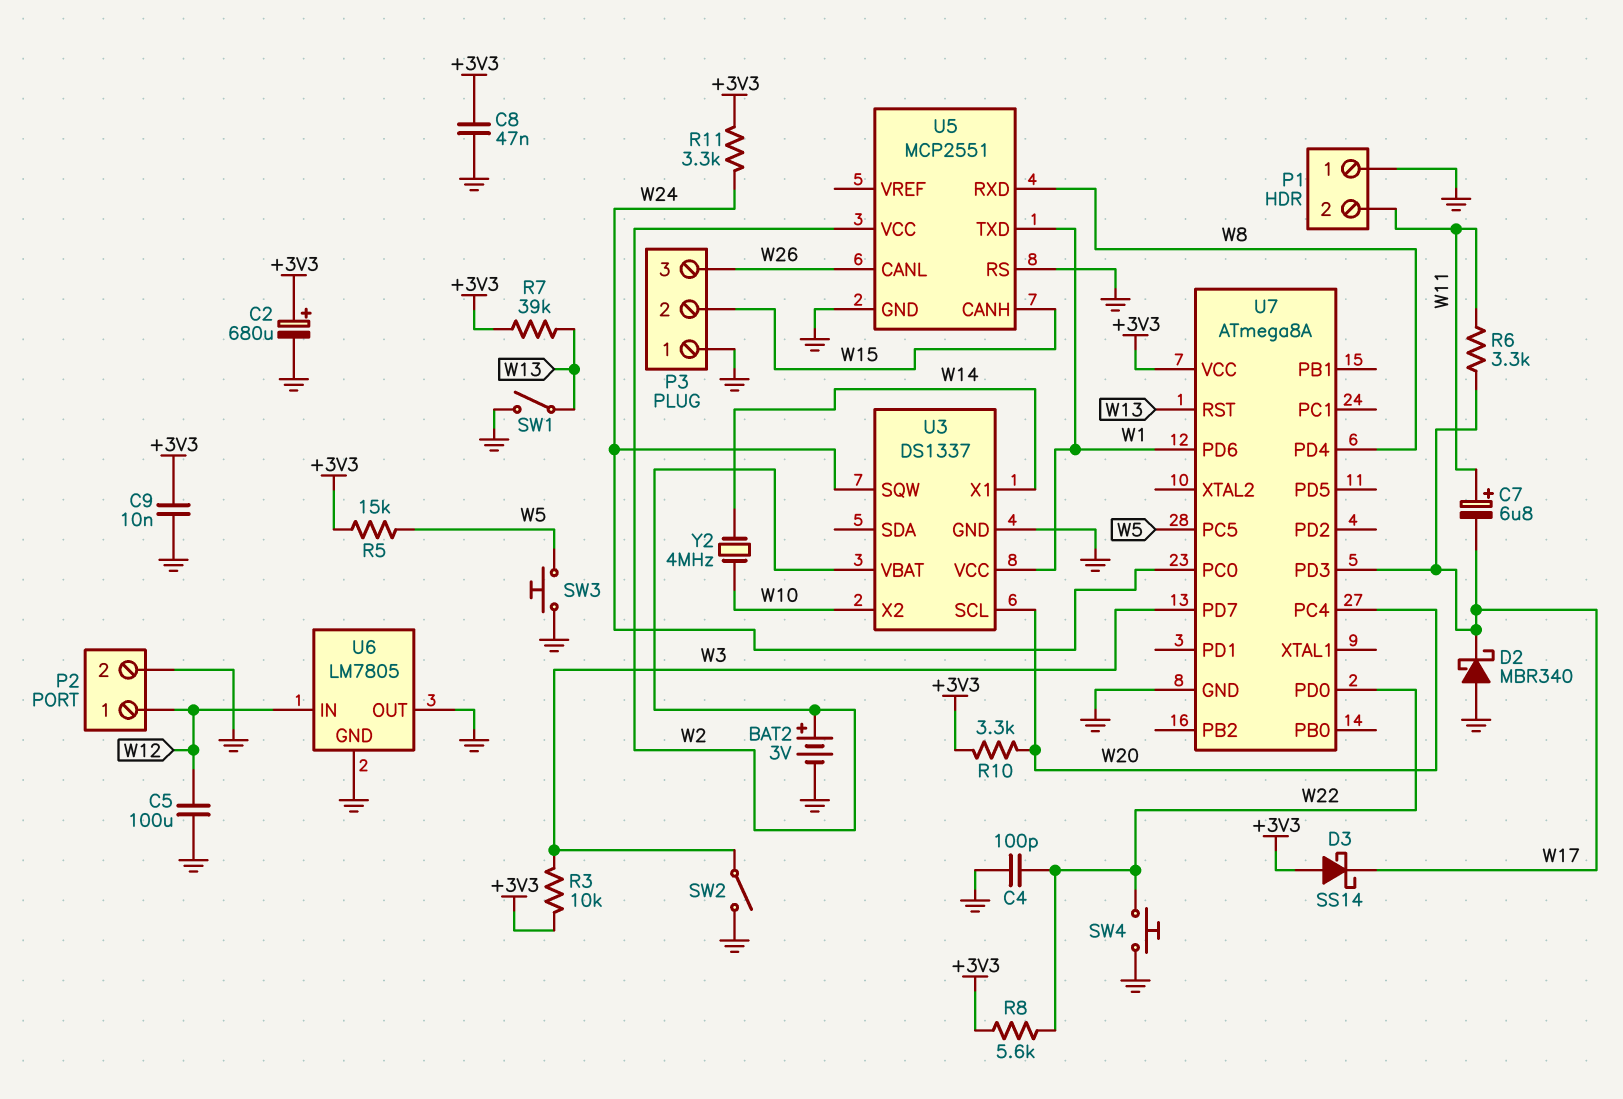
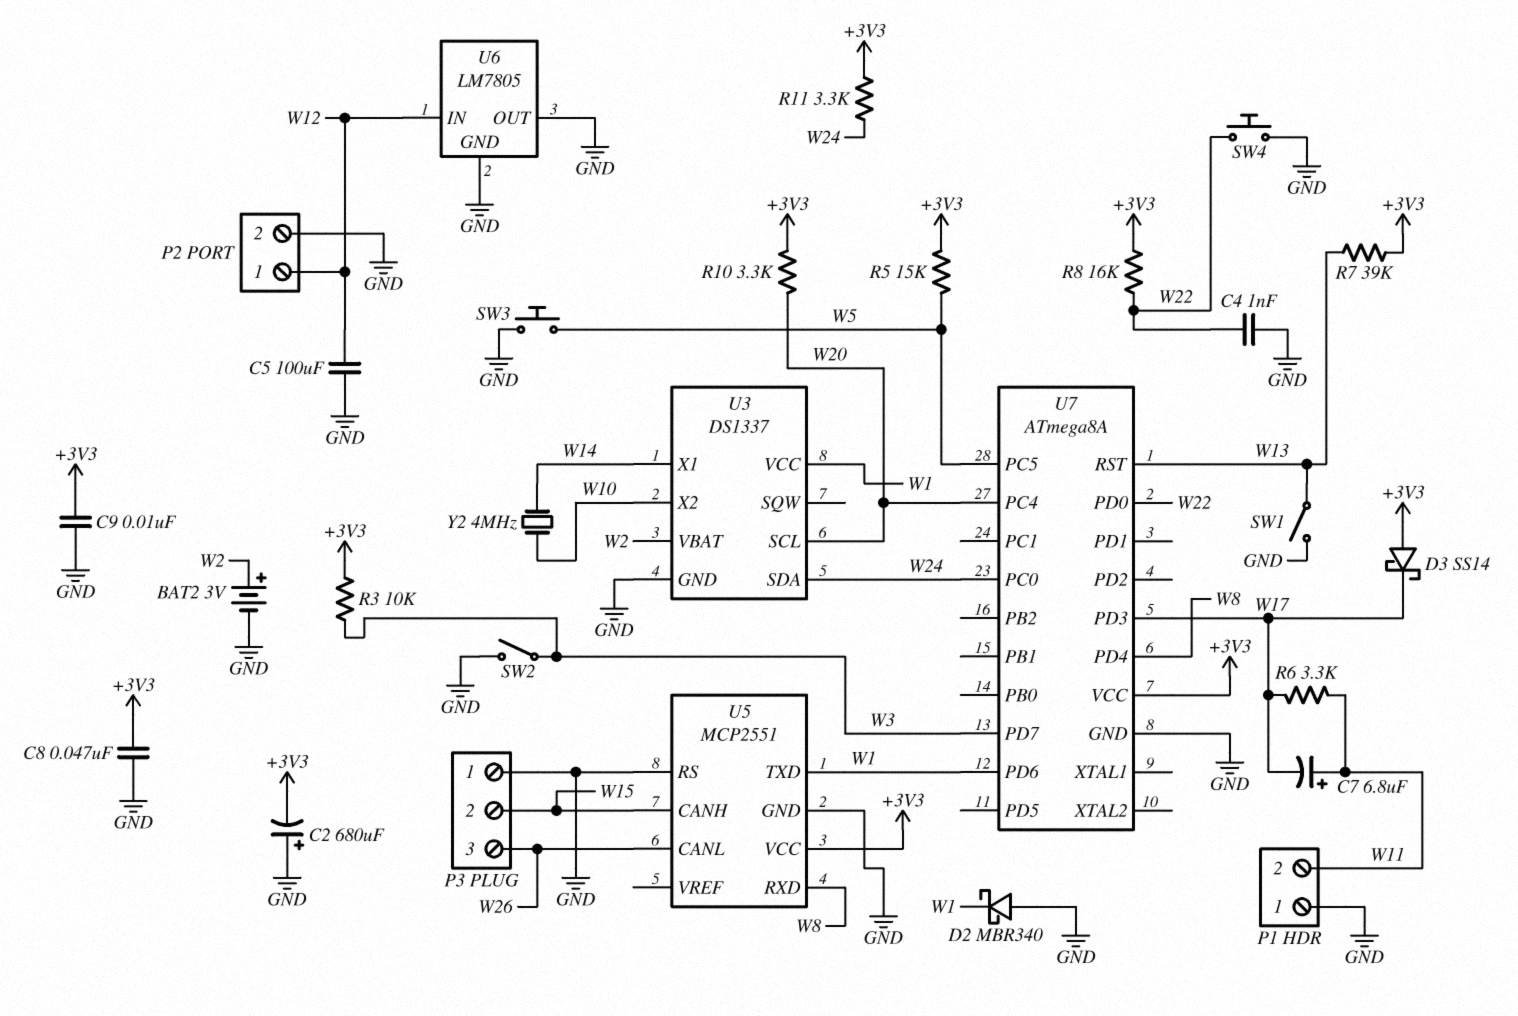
C2: 680uF (plus +3V3, minus GND) -> 680uF (plus GND, minus +3V3)
C4: 100pF (GND, W22) -> 1nF (GND, W22)
D2: schottky MBR340 (A GND, K W17) -> schottky MBR340 (A GND, K W1)
R8: 5.6k (+3V3, W22) -> 16k (+3V3, W22)
U3 pin SDA: none -> W24
U3 pin SQW: W24 -> none
U5 pin VCC: W2 -> +3V3

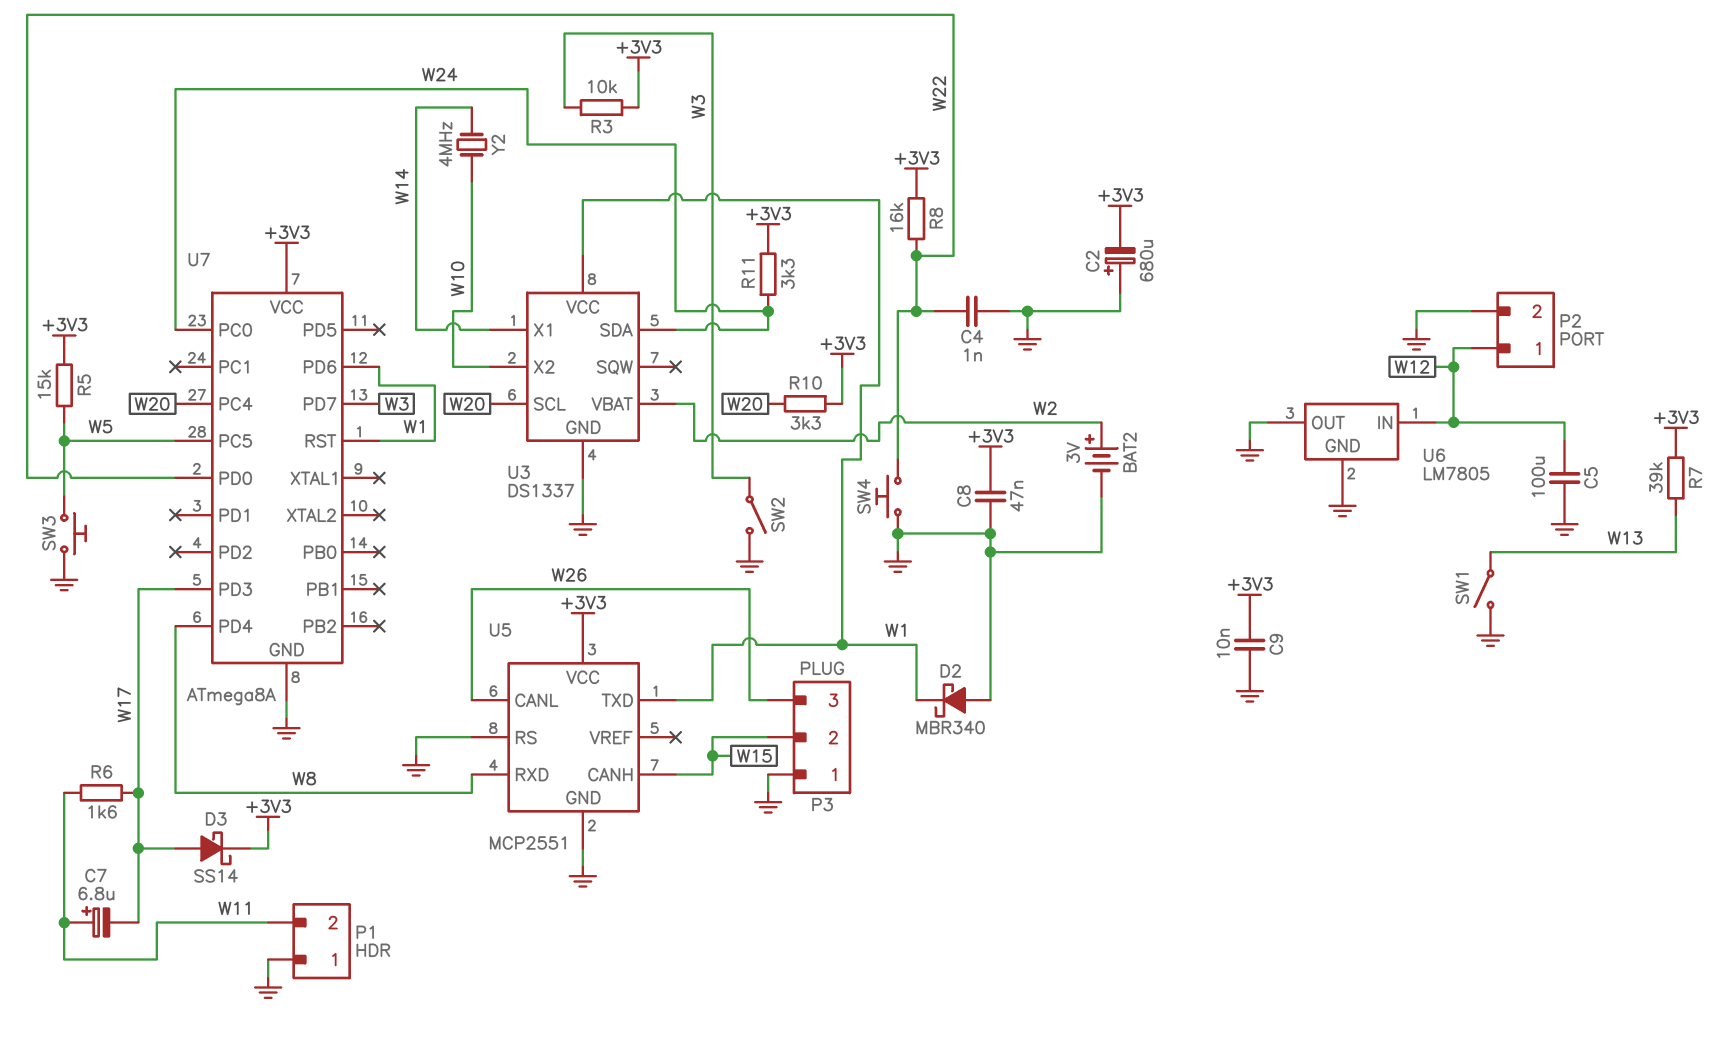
D3: schottky SS14 (A +3V3, K W17) -> schottky SS14 (A W17, K +3V3)
R6: 3.3k (W11, W17) -> 1.6k (W11, W17)
U7 pin RST: W13 -> W1

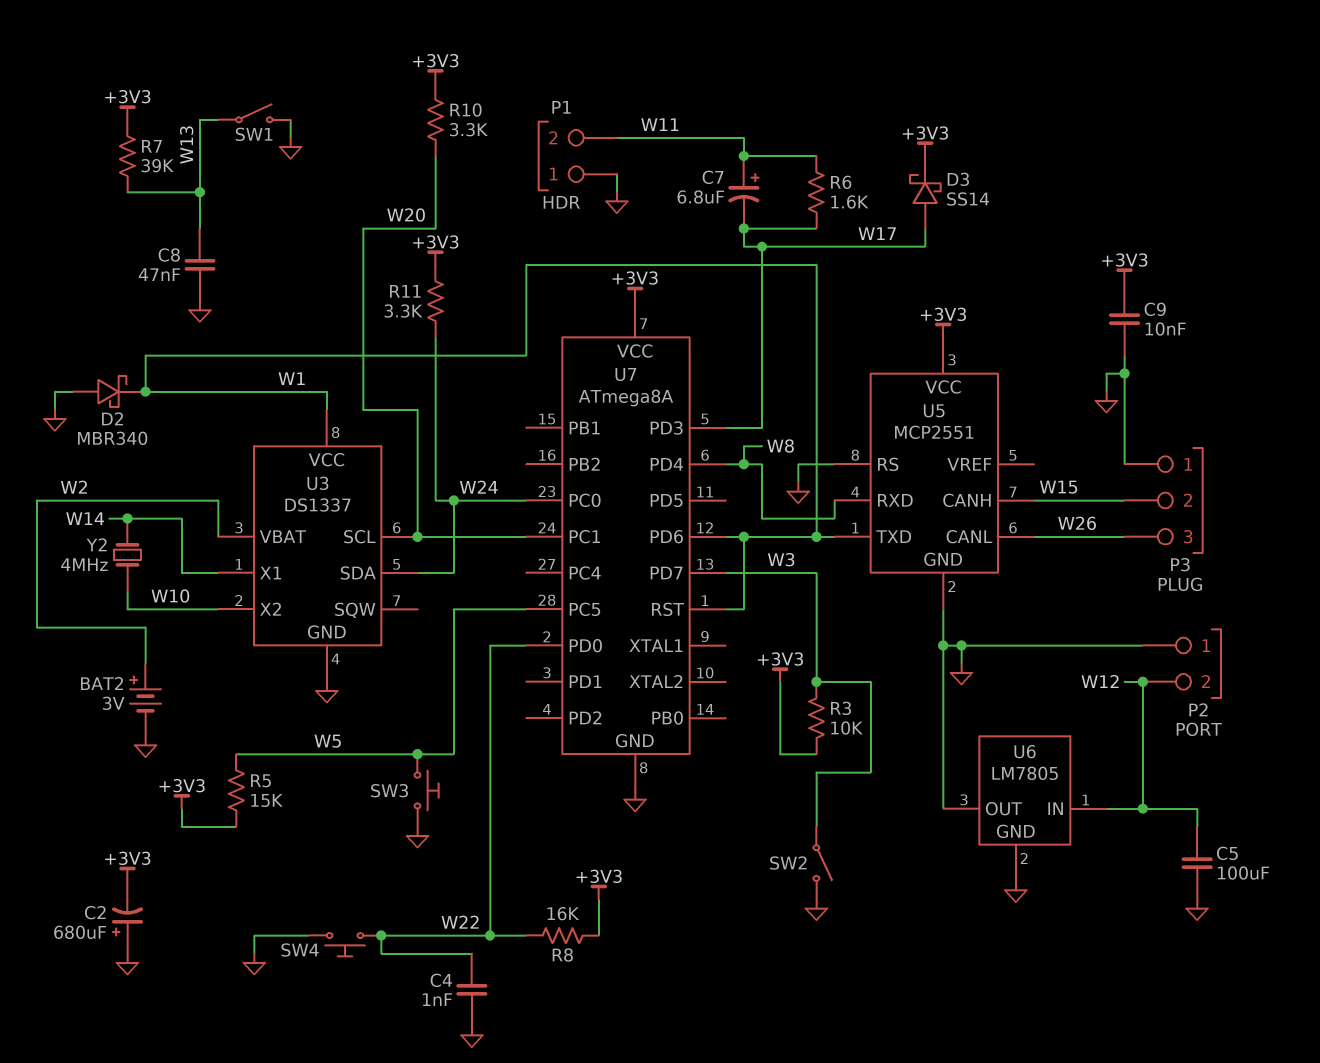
C8: 47nF (+3V3, GND) -> 47nF (GND, W13)
P2 pin 1: W12 -> GND
P2 pin 2: GND -> W12
U7 pin PC1: none -> W20
U7 pin PC4: W20 -> none

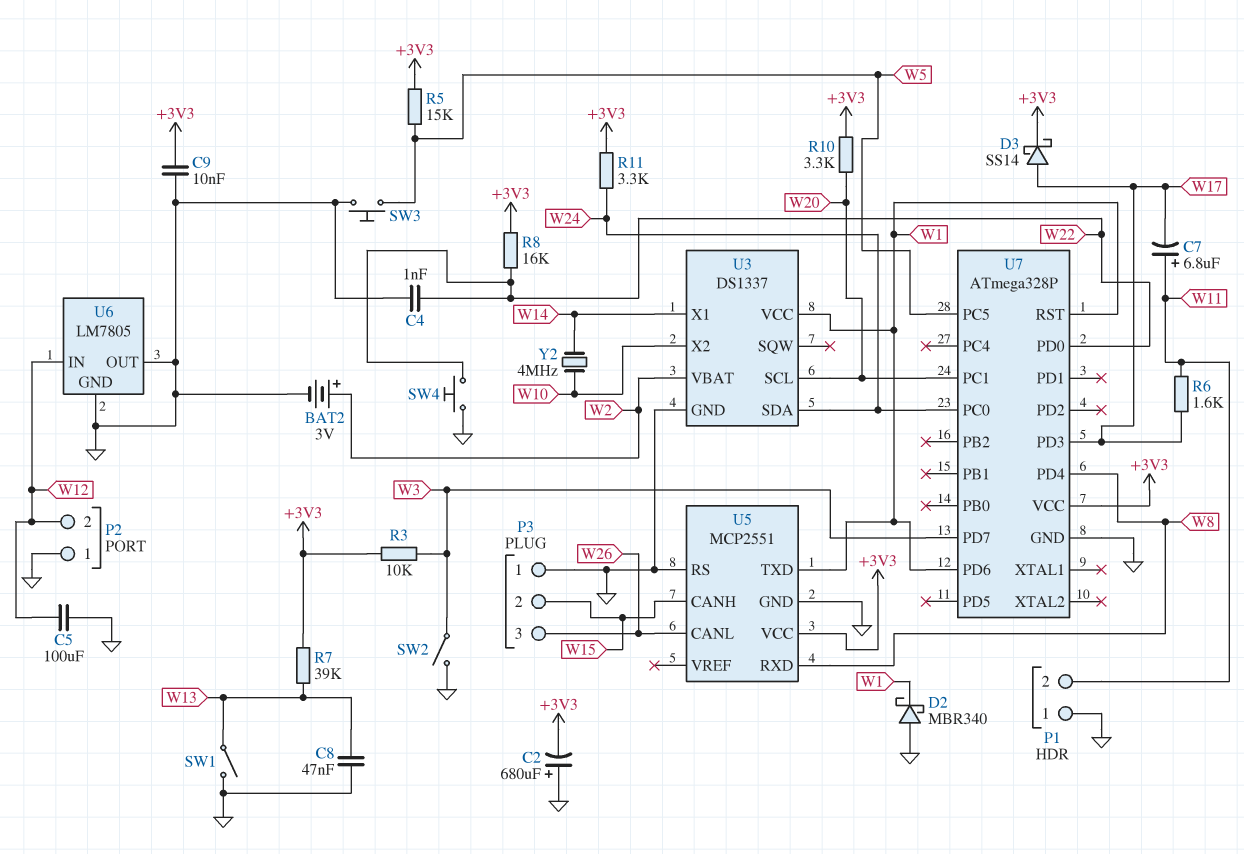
U7: ATmega8A -> ATmega328P

